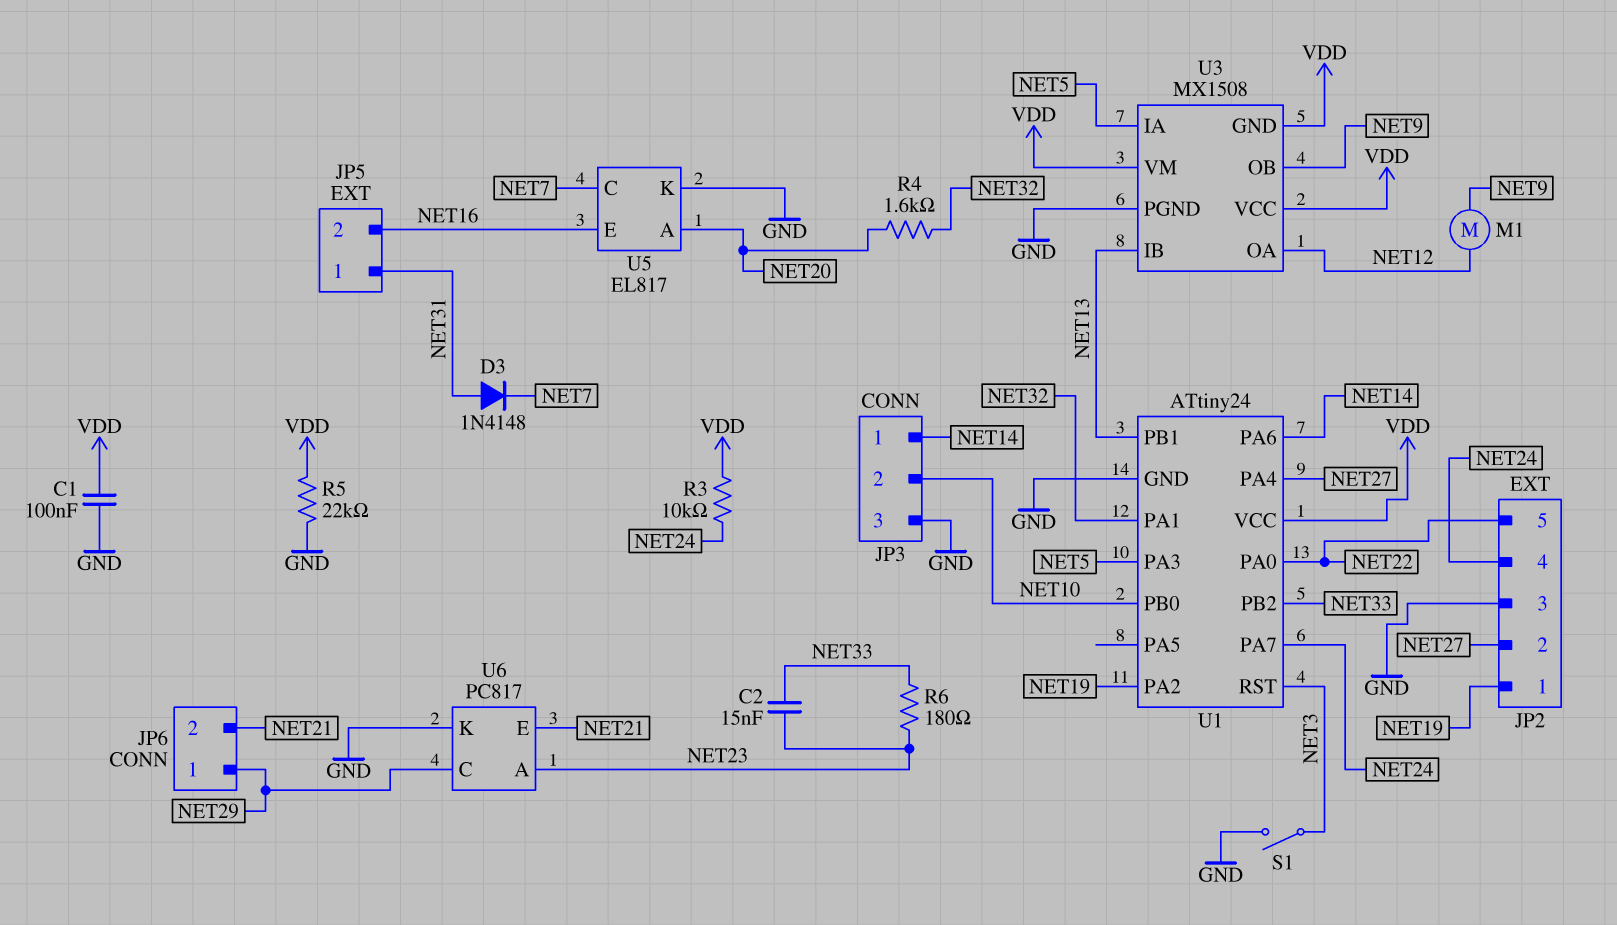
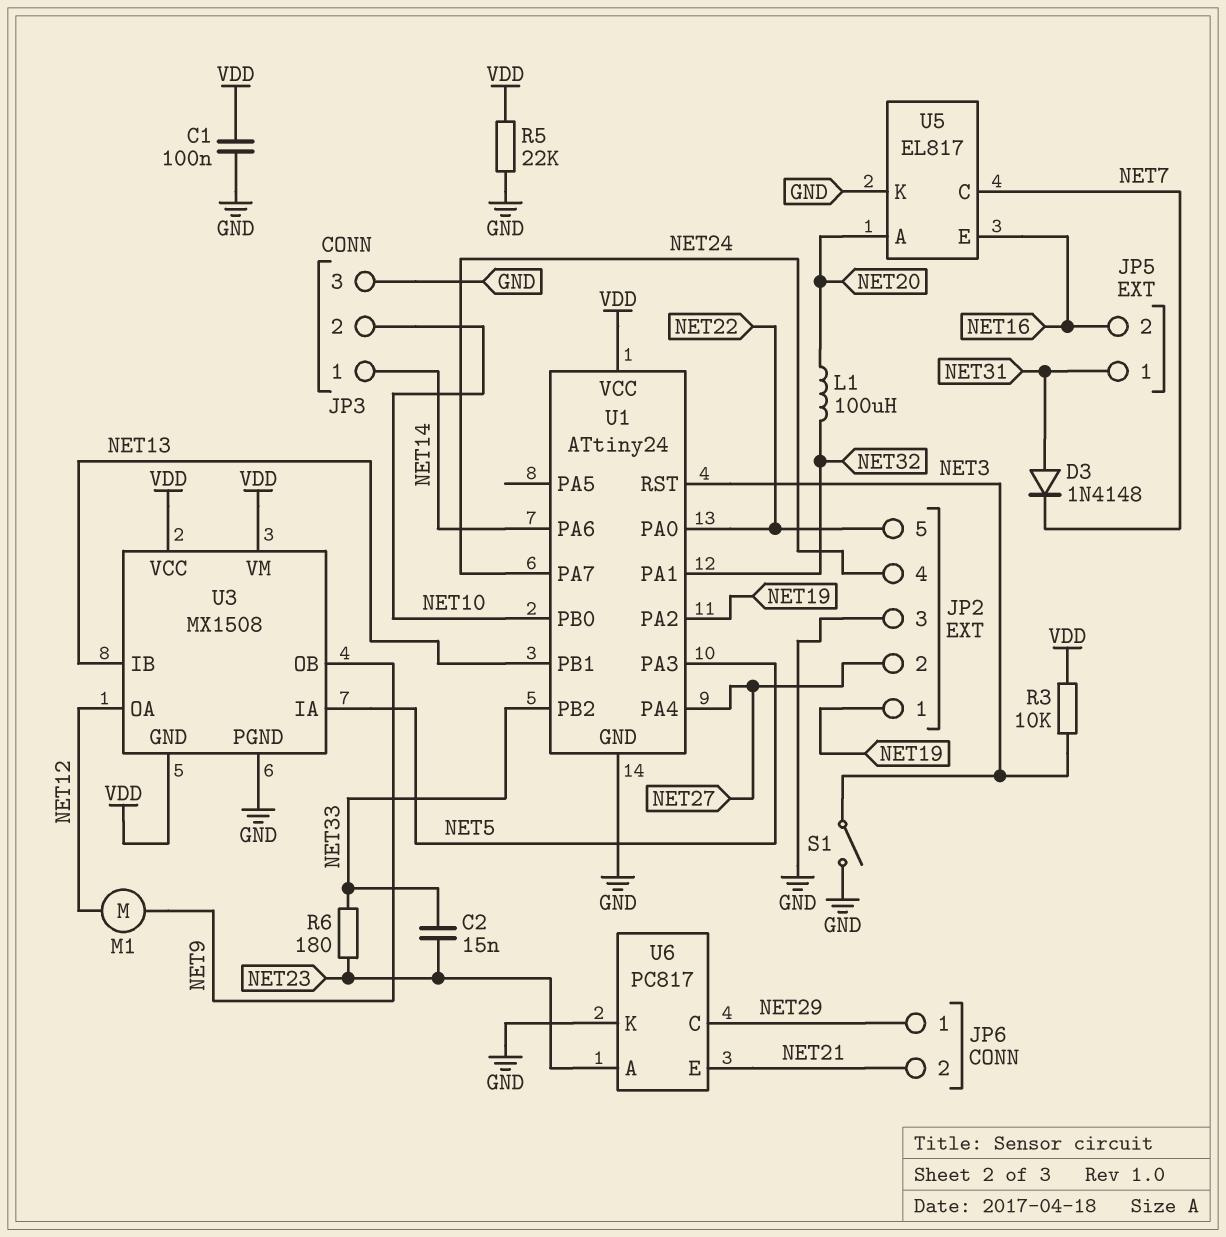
L1: none -> 100uH (NET20, NET32)
R3: 10k (NET24, VDD) -> 10k (NET3, VDD)
R4: 1.6k (NET20, NET32) -> none

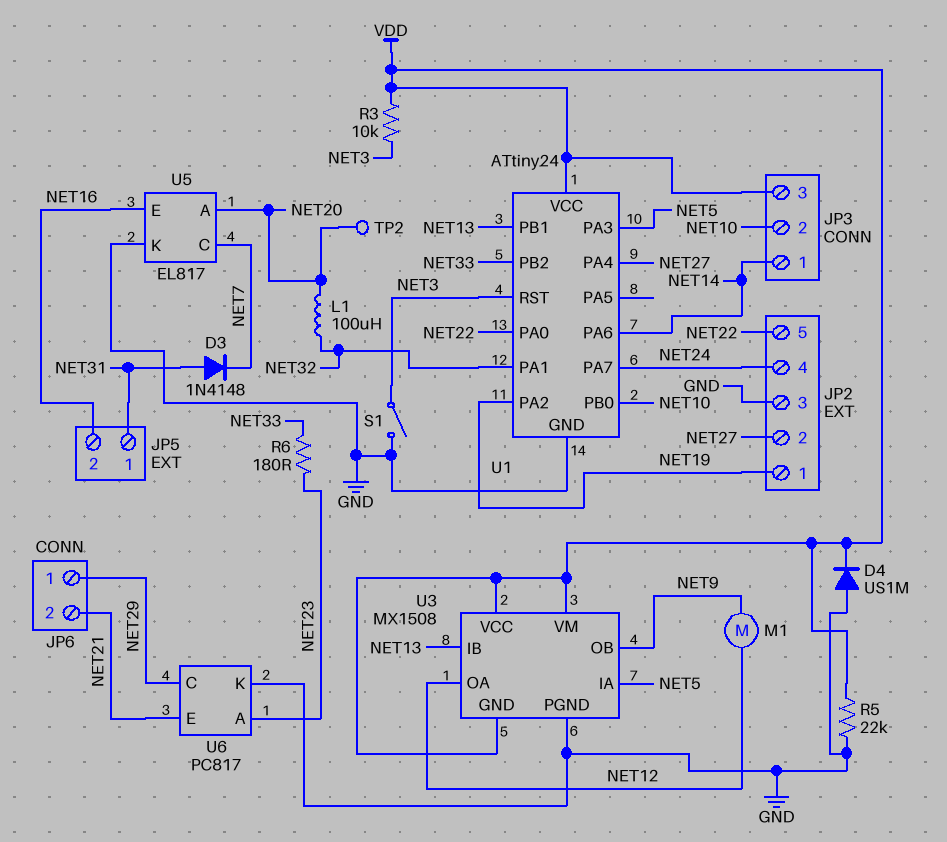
C1: 100nF (GND, VDD) -> none
C2: 15nF (NET23, NET33) -> none
D4: none -> diode US1M (A GND, K VDD)
JP3 pin 3: GND -> VDD
TP2: none -> test point (NET20)

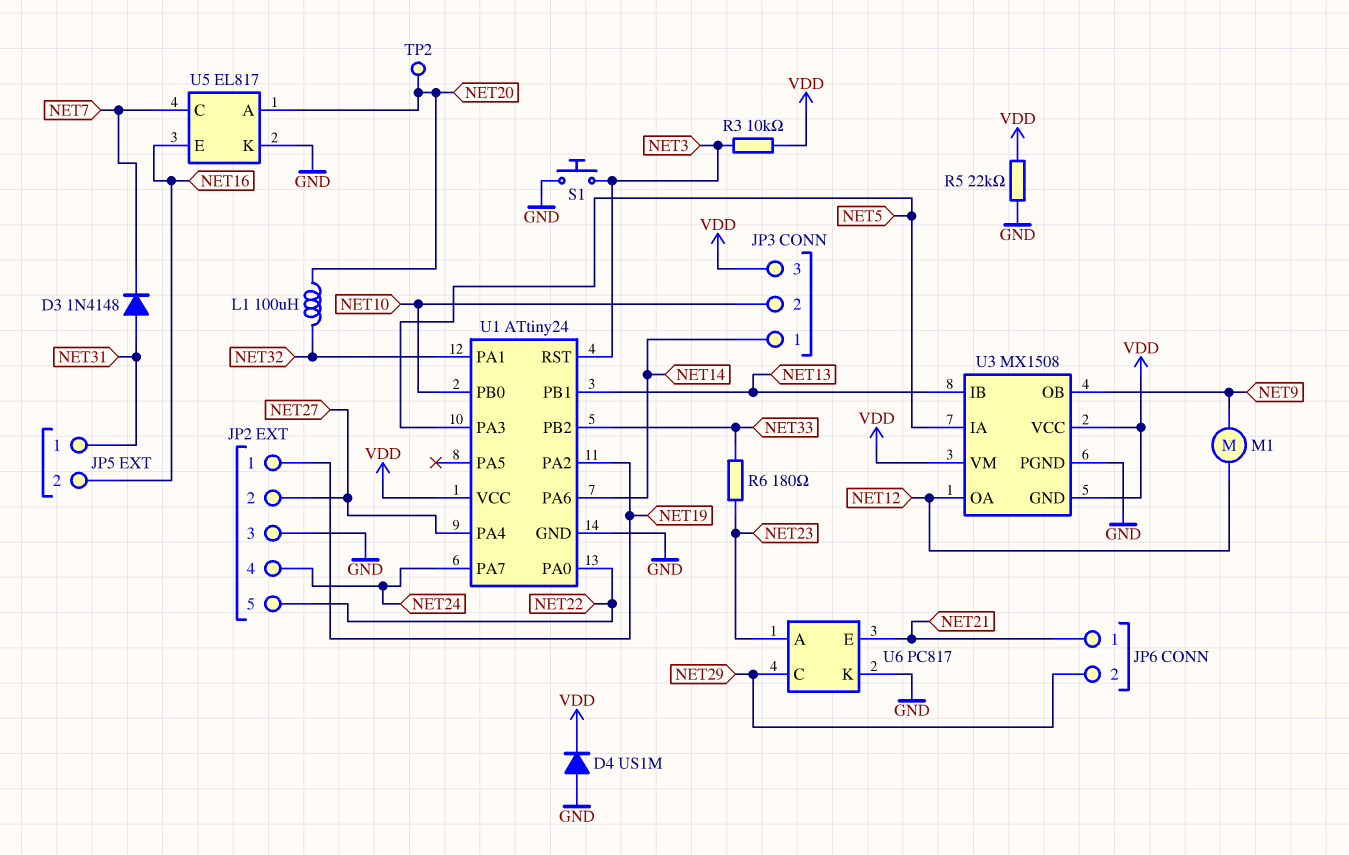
JP6 pin 1: NET29 -> NET21
JP6 pin 2: NET21 -> NET29
S1: switch (GND, NET3) -> button (GND, NET3)

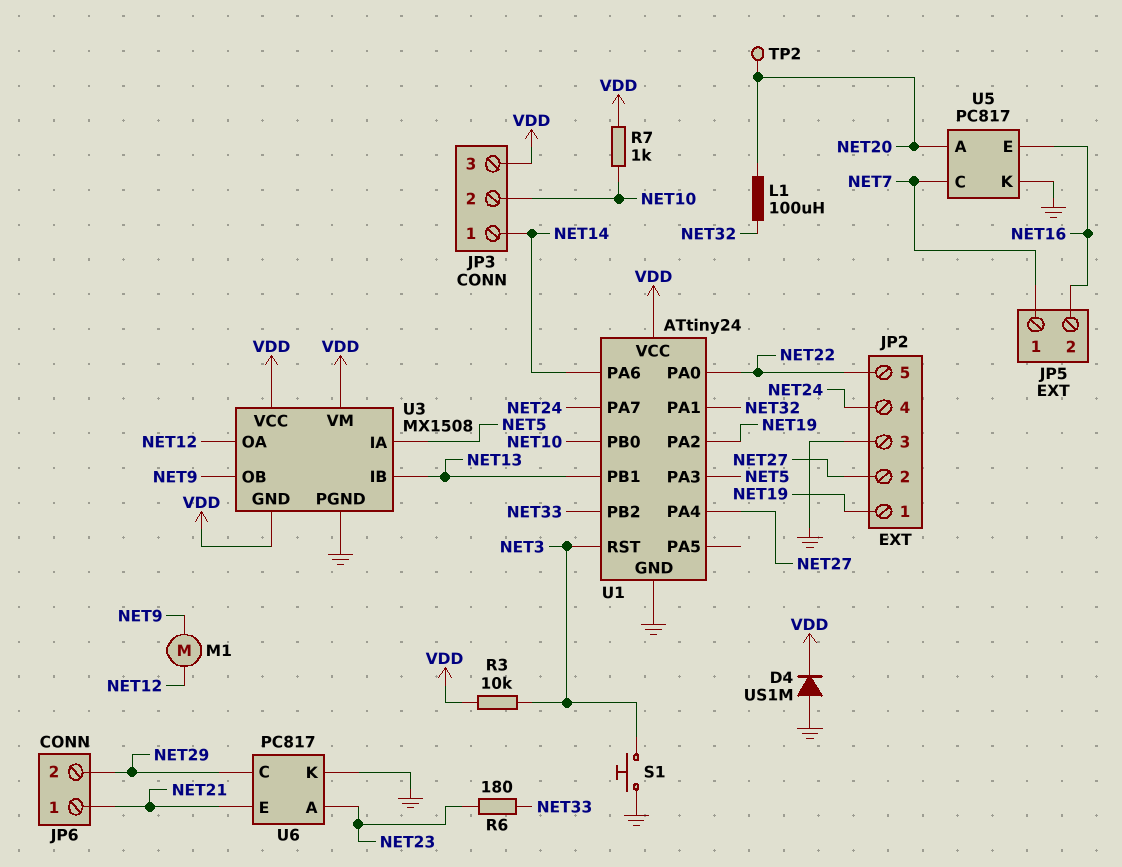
D3: diode 1N4148 (A NET31, K NET7) -> none
JP5 pin 1: NET31 -> NET7
R5: 22k (GND, VDD) -> none
R7: none -> 1k (NET10, VDD)
U5: EL817 -> PC817

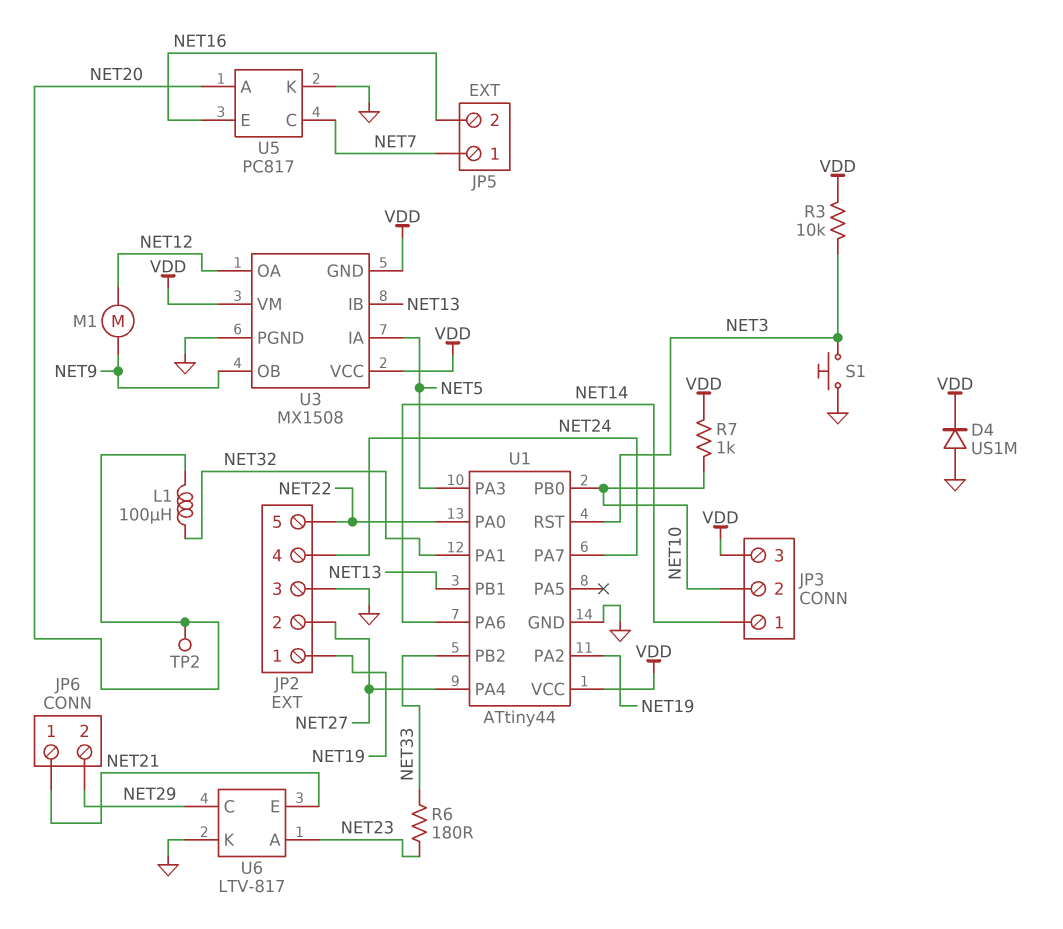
U1: ATtiny24 -> ATtiny44
U6: PC817 -> LTV-817

